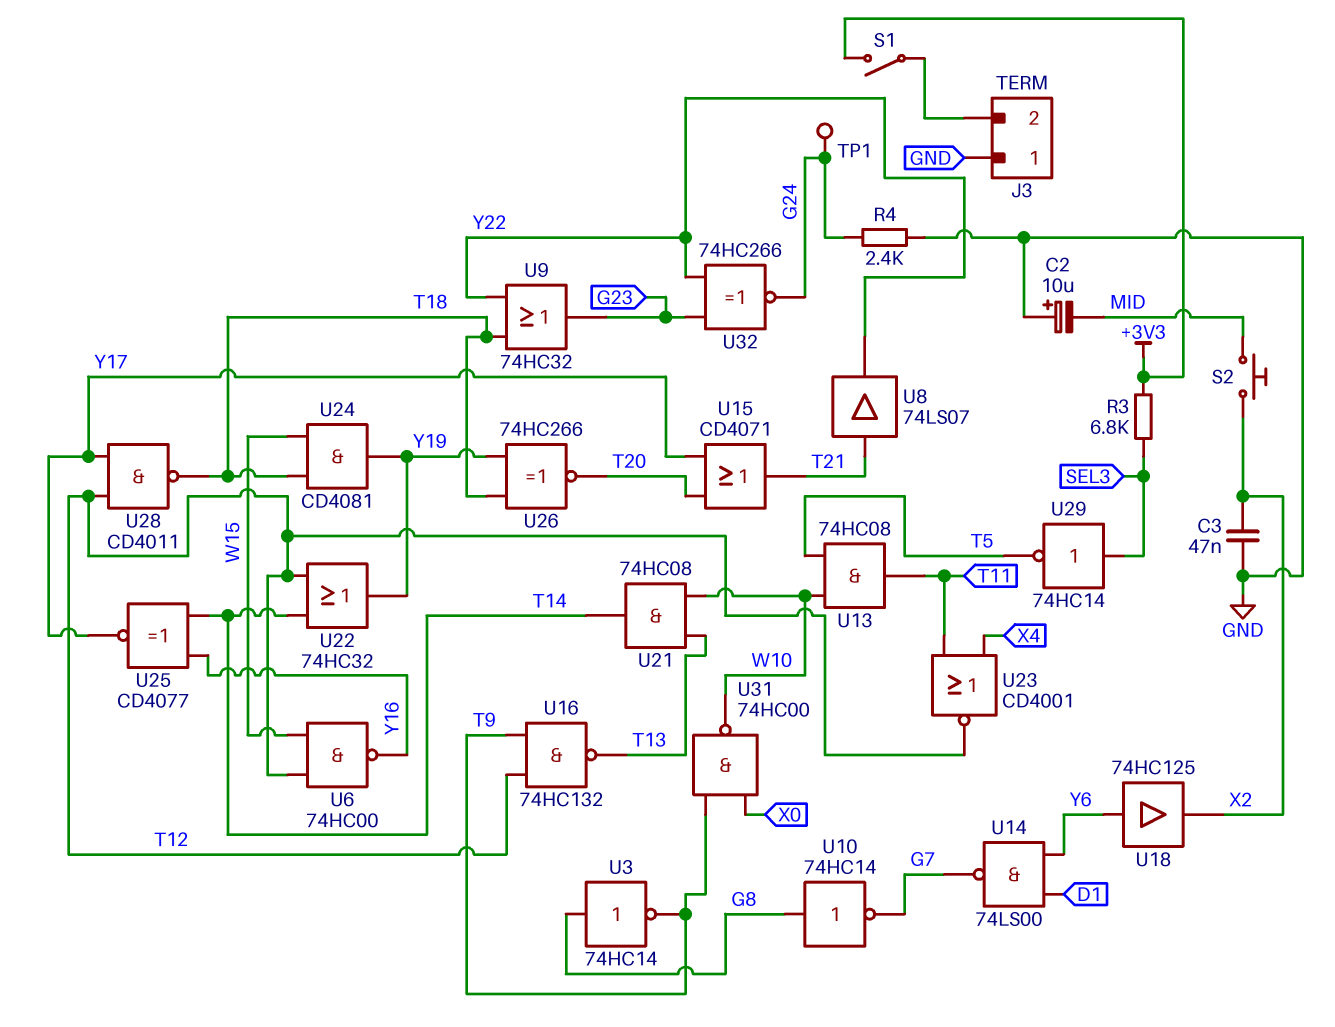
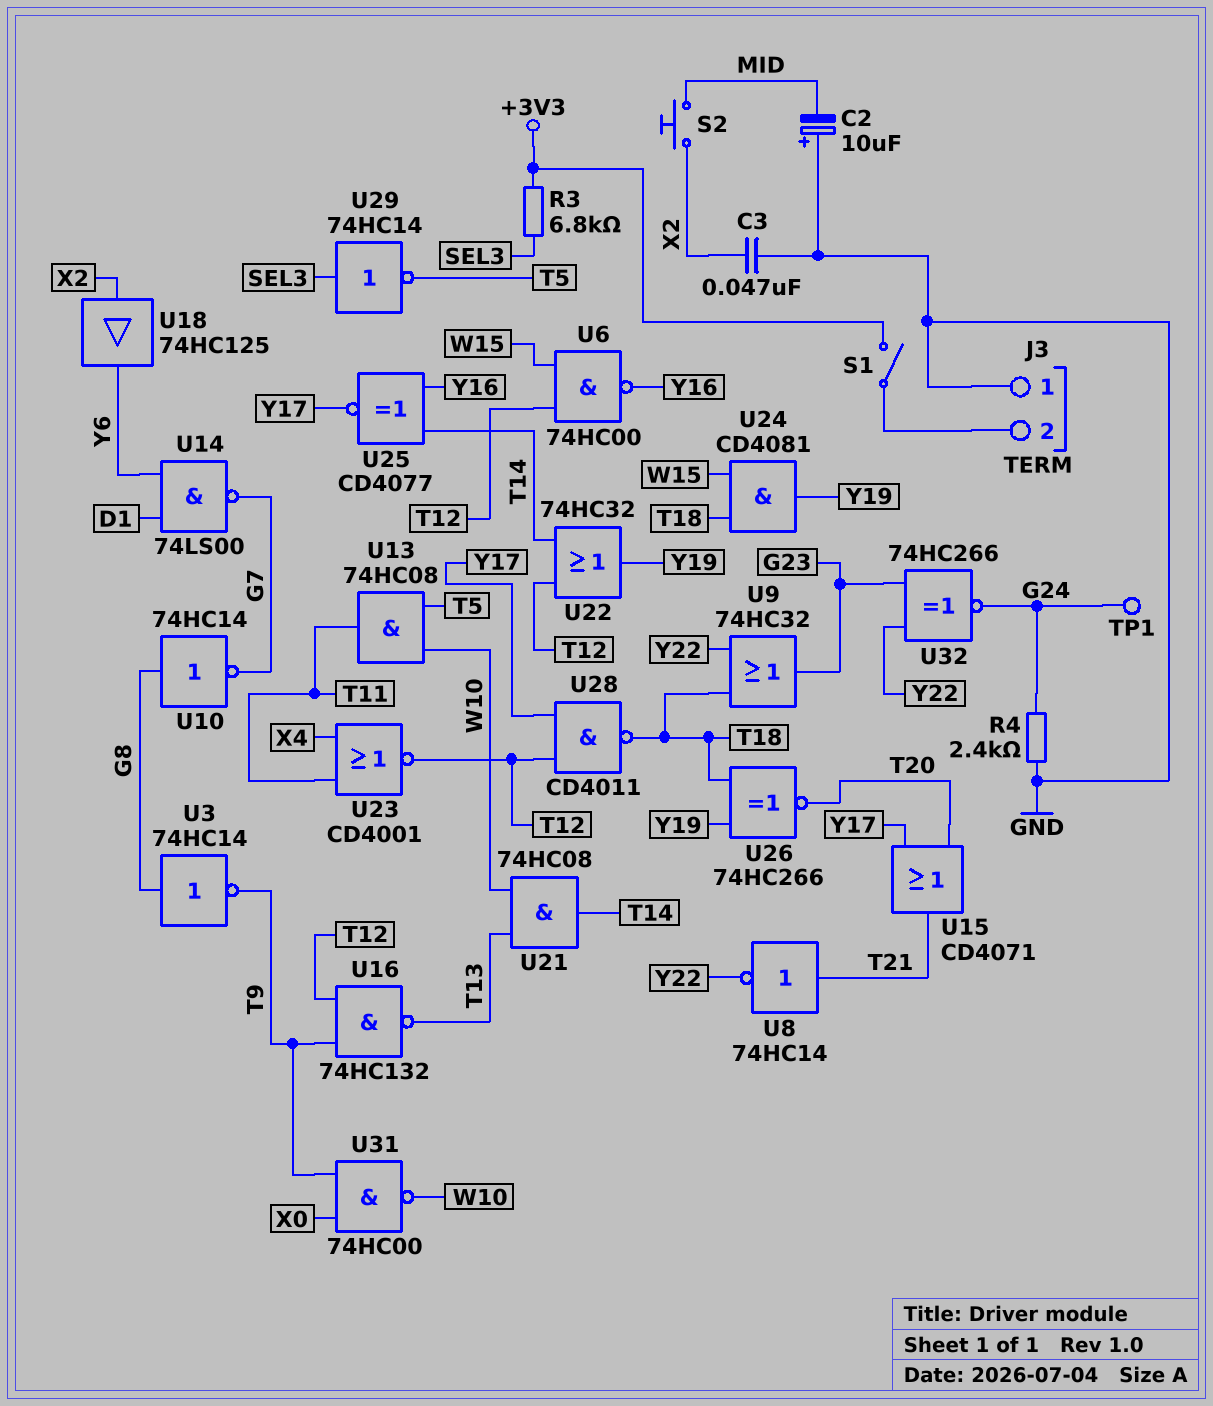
U8: buffer 74LS07 (in T21, out Y22) -> NOT 74HC14 (in T21, out Y22)
U18: buffer 74HC125 (in Y6, out X2) -> buffer 74HC125 (in X2, out Y6)

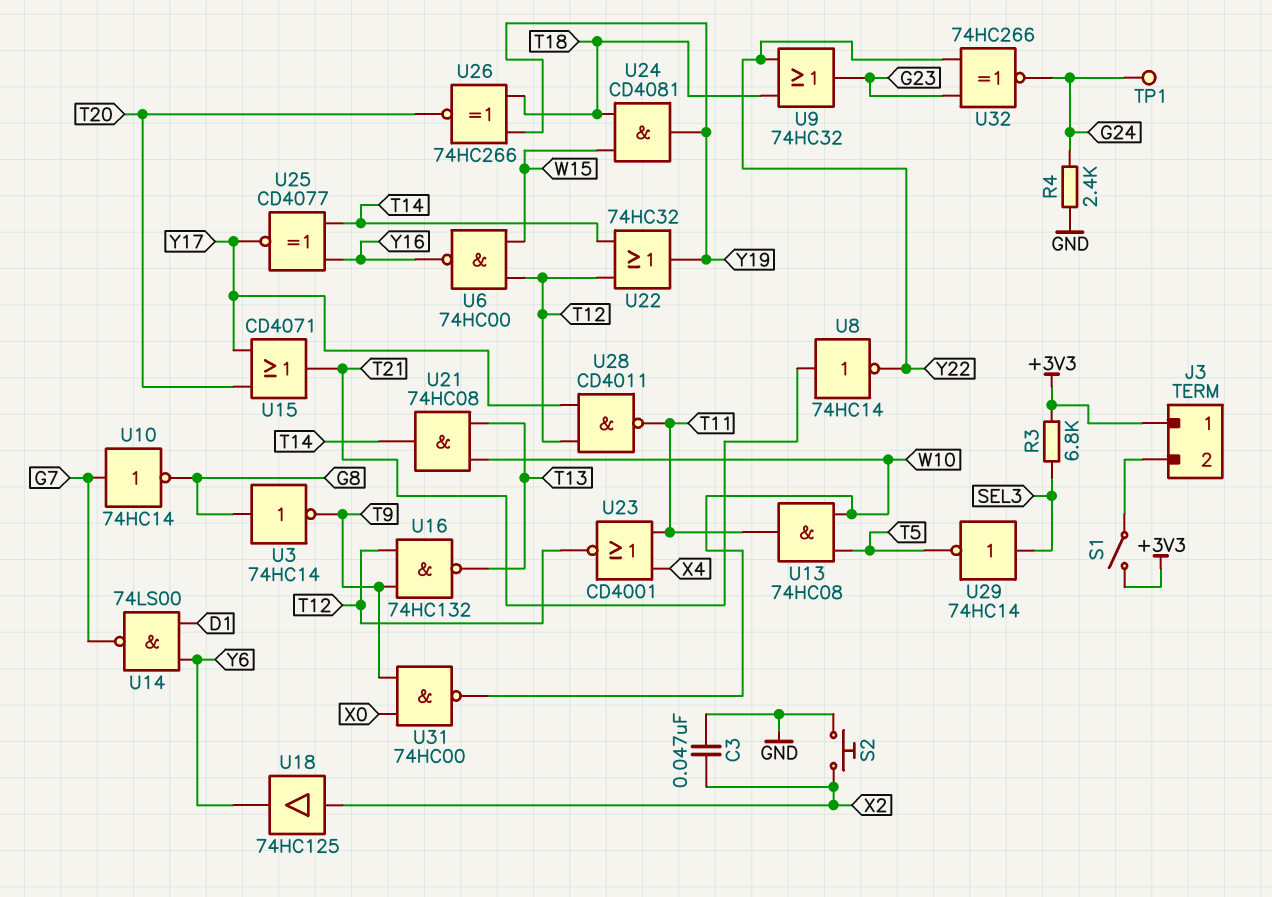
C2: 10uF (plus GND, minus MID) -> none
J3 pin 1: GND -> +3V3
S2: button (MID, X2) -> button (GND, X2)
U10: NOT 74HC14 (in G8, out G7) -> NOT 74HC14 (in G7, out G8)
U28: NAND CD4011 (in T12, in Y17, out T18) -> NAND CD4011 (in T12, in Y17, out T11)

